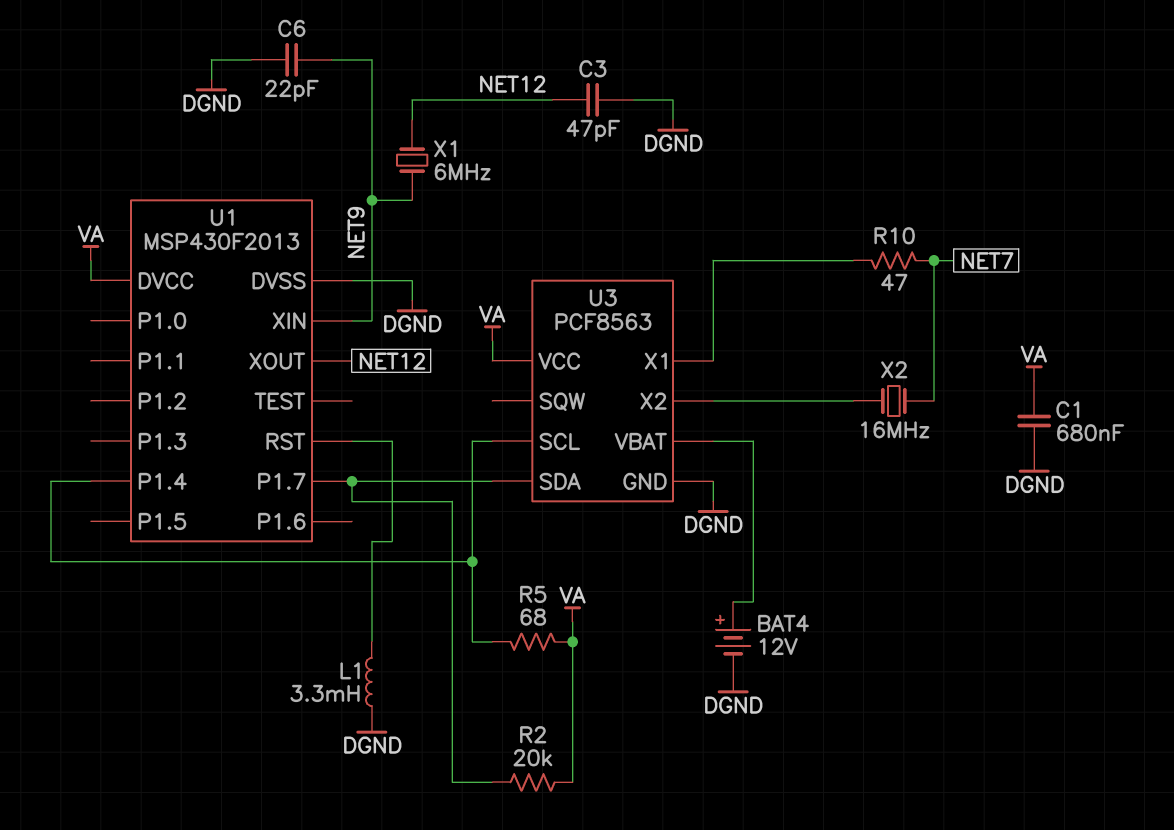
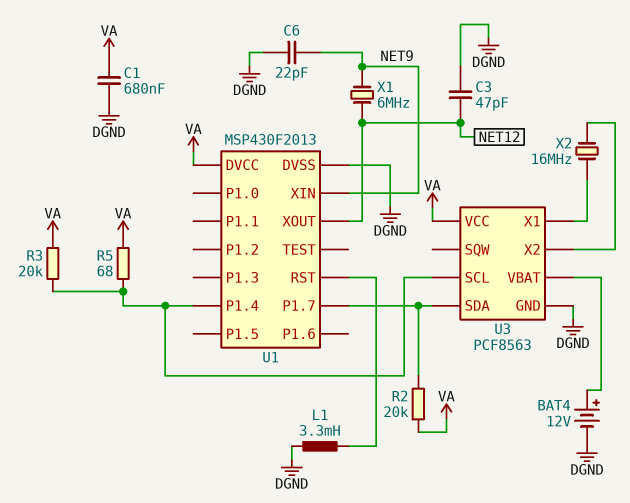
R3: none -> 20k (U1/P1.4, VA)
R10: 47 (NET7, U3/X1) -> none
X2: 16MHz (NET7, U3/X2) -> 16MHz (U3/X1, U3/X2)

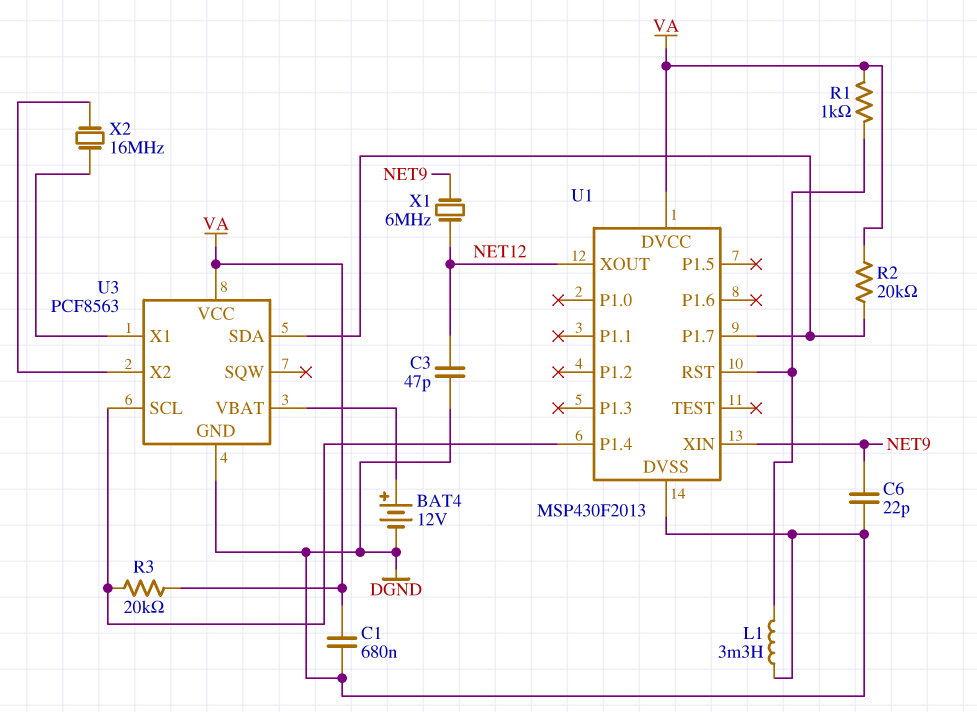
R1: none -> 1k (U1/RST, VA)
R5: 68 (U1/P1.4, VA) -> none

